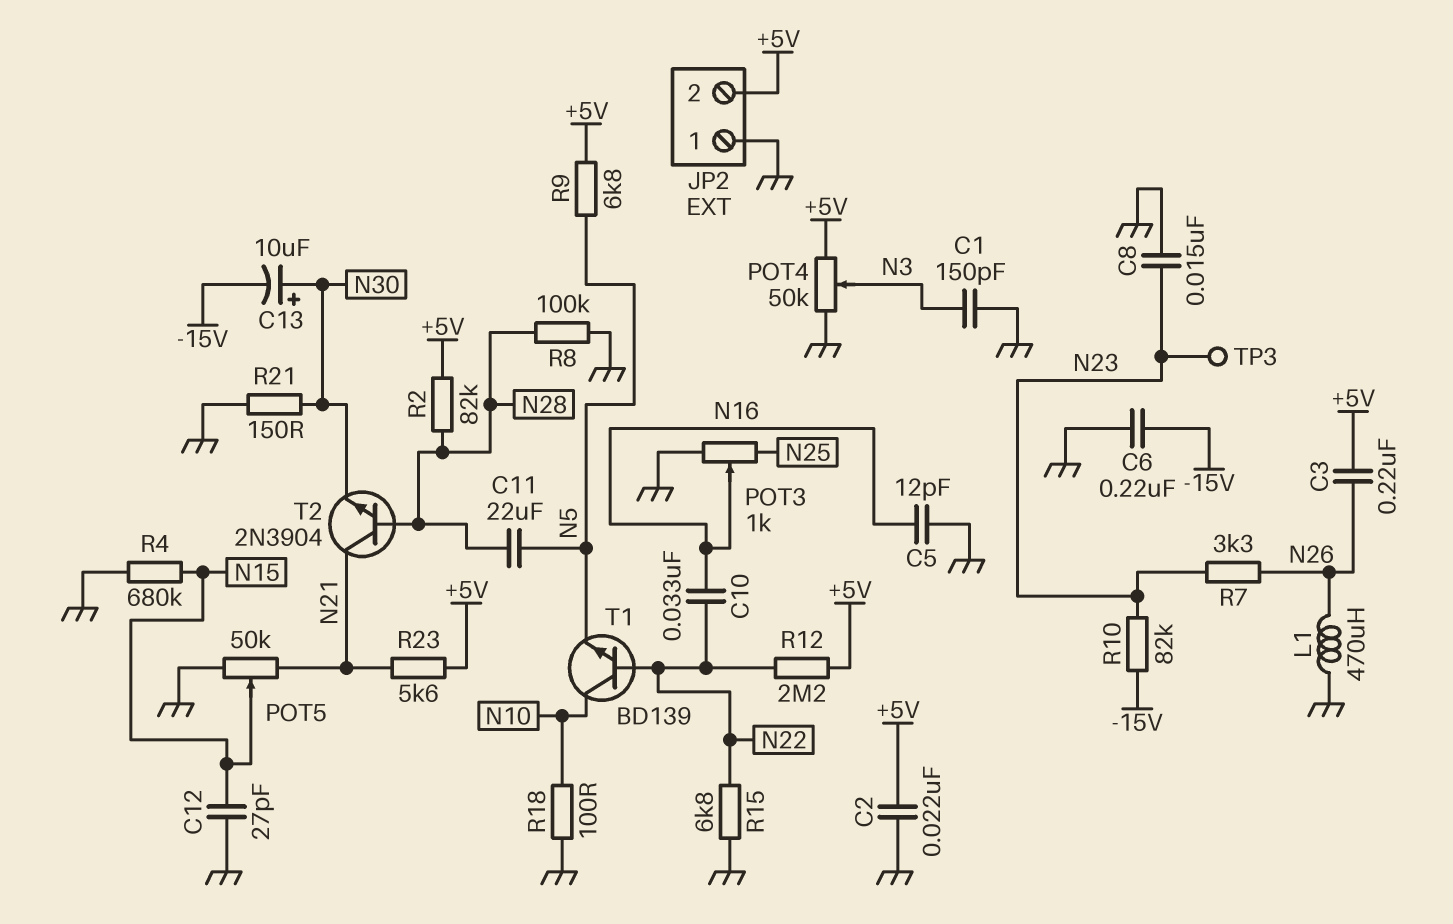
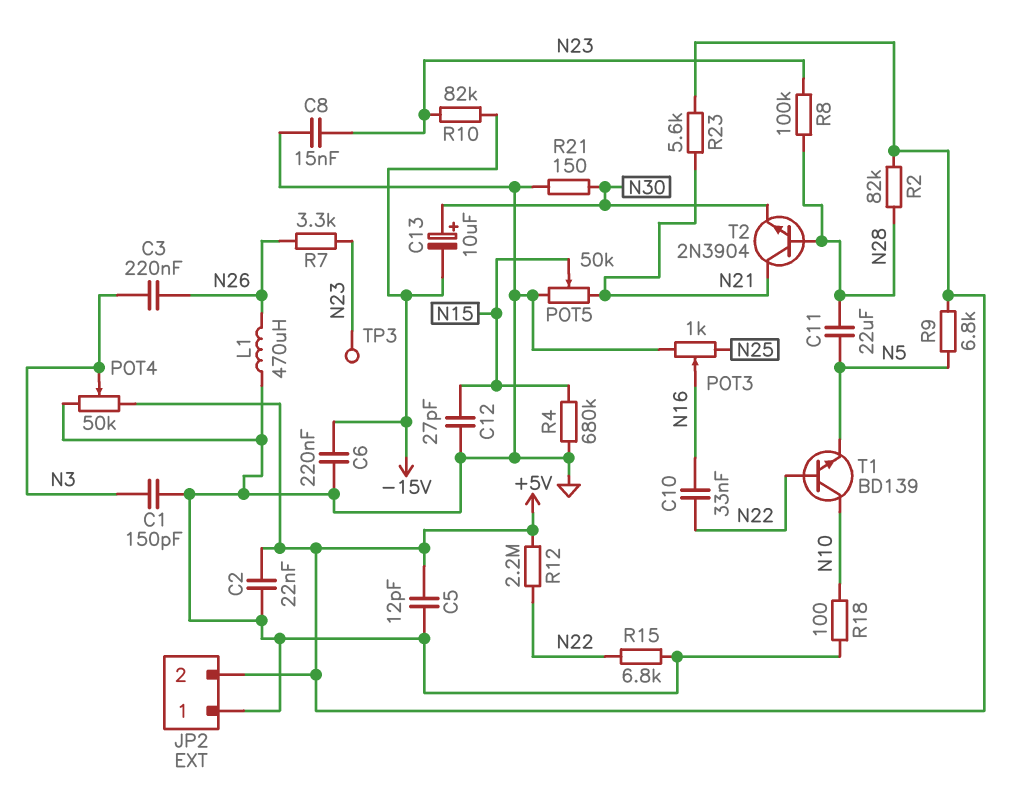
C3: 220nF (+5V, N26) -> 220nF (N3, N26)
C5: 12pF (GND, N16) -> 12pF (+5V, GND)
R8: 100k (GND, N28) -> 100k (N23, N28)

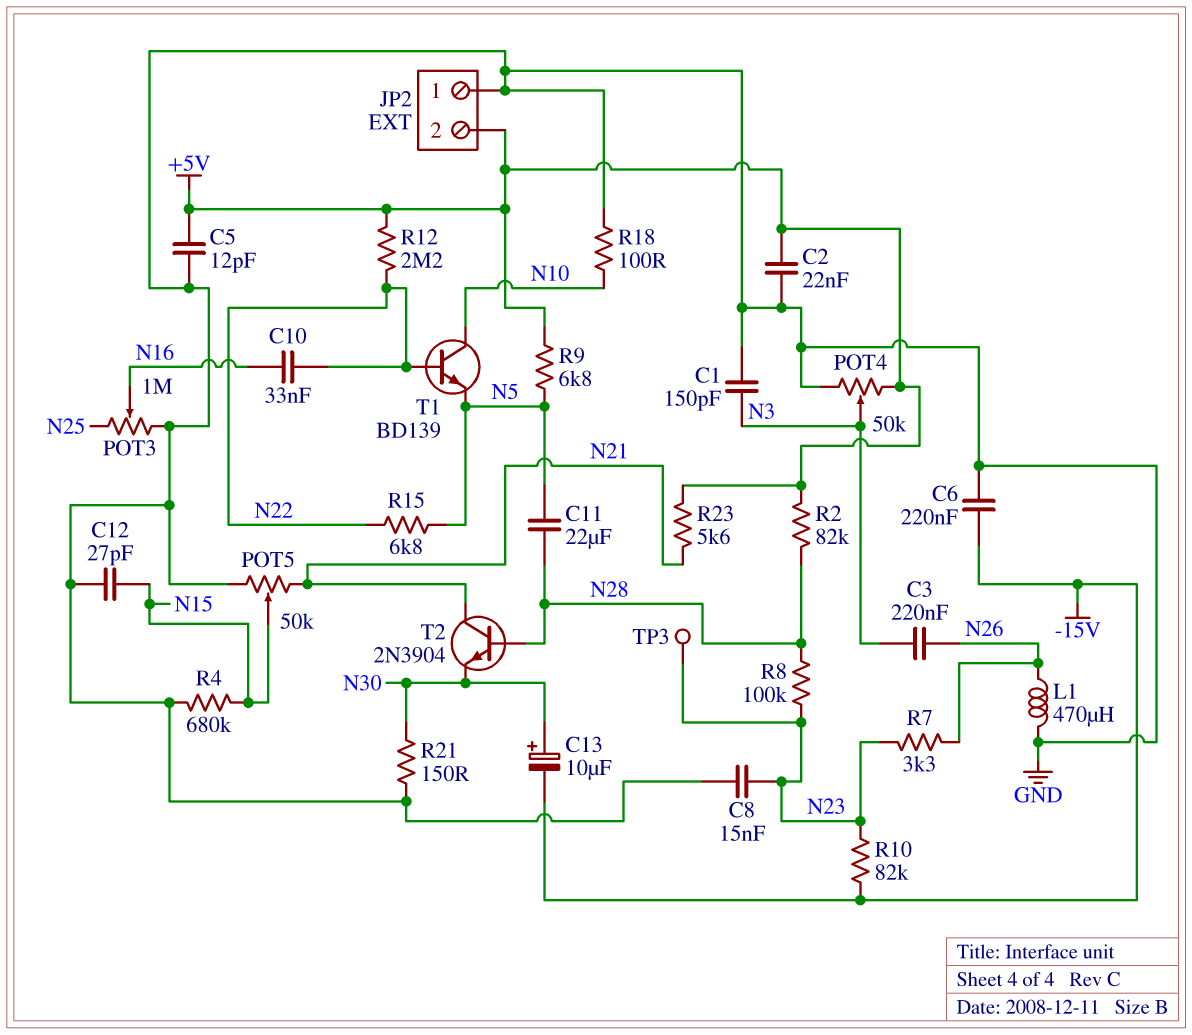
POT3: 1k (GND, N25, wiper N16) -> 1M (GND, N25, wiper N16)
R15: 6.8k (GND, N22) -> 6.8k (N5, N22)

